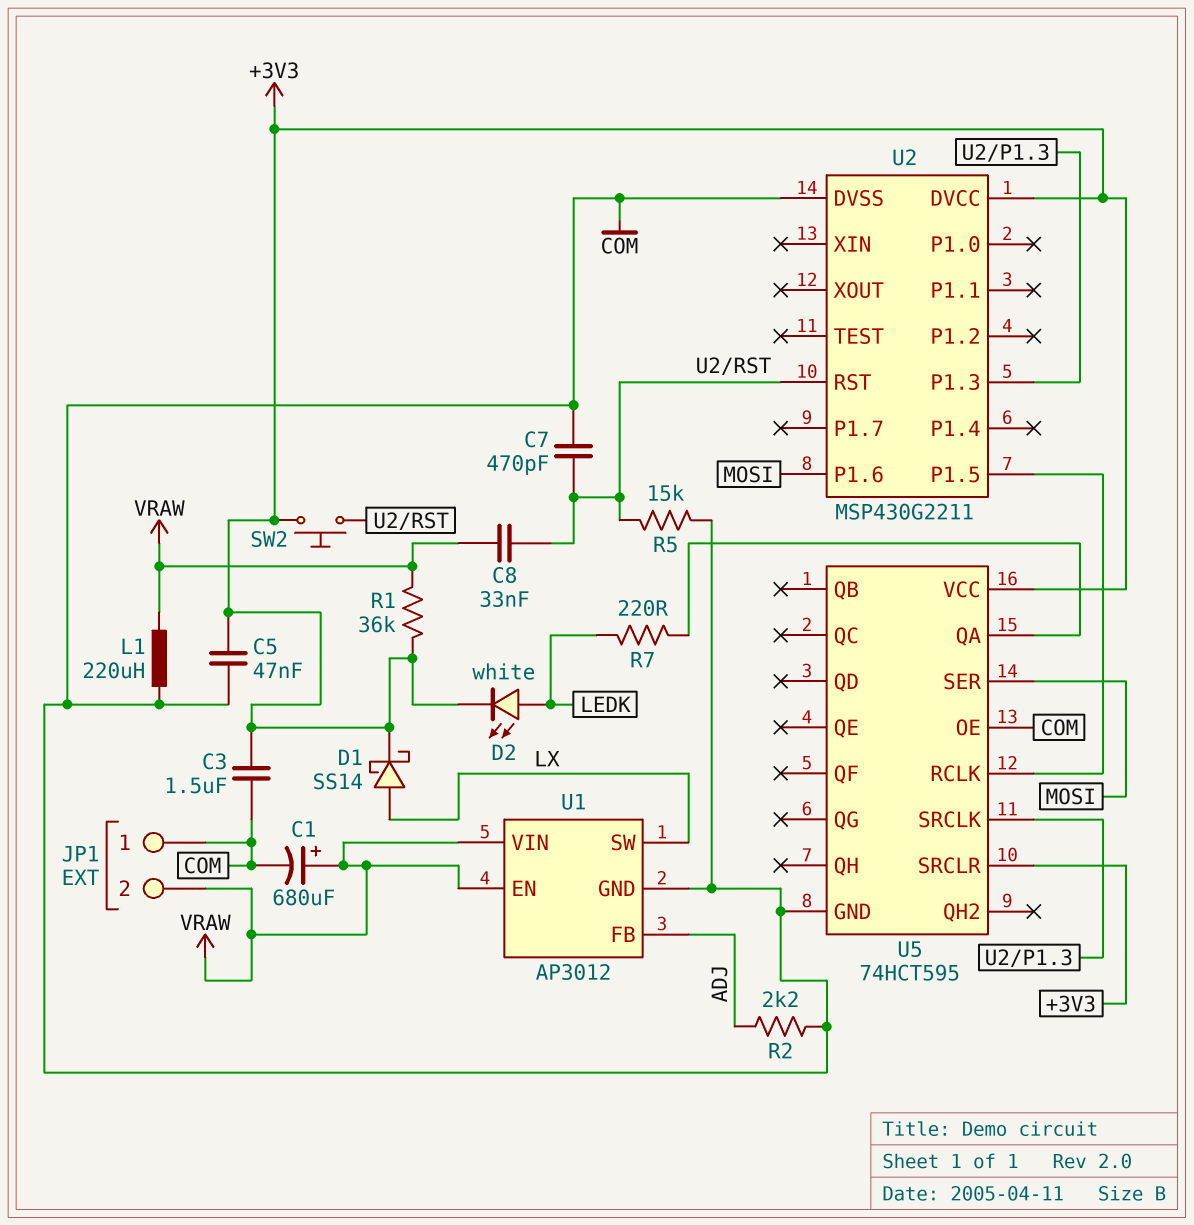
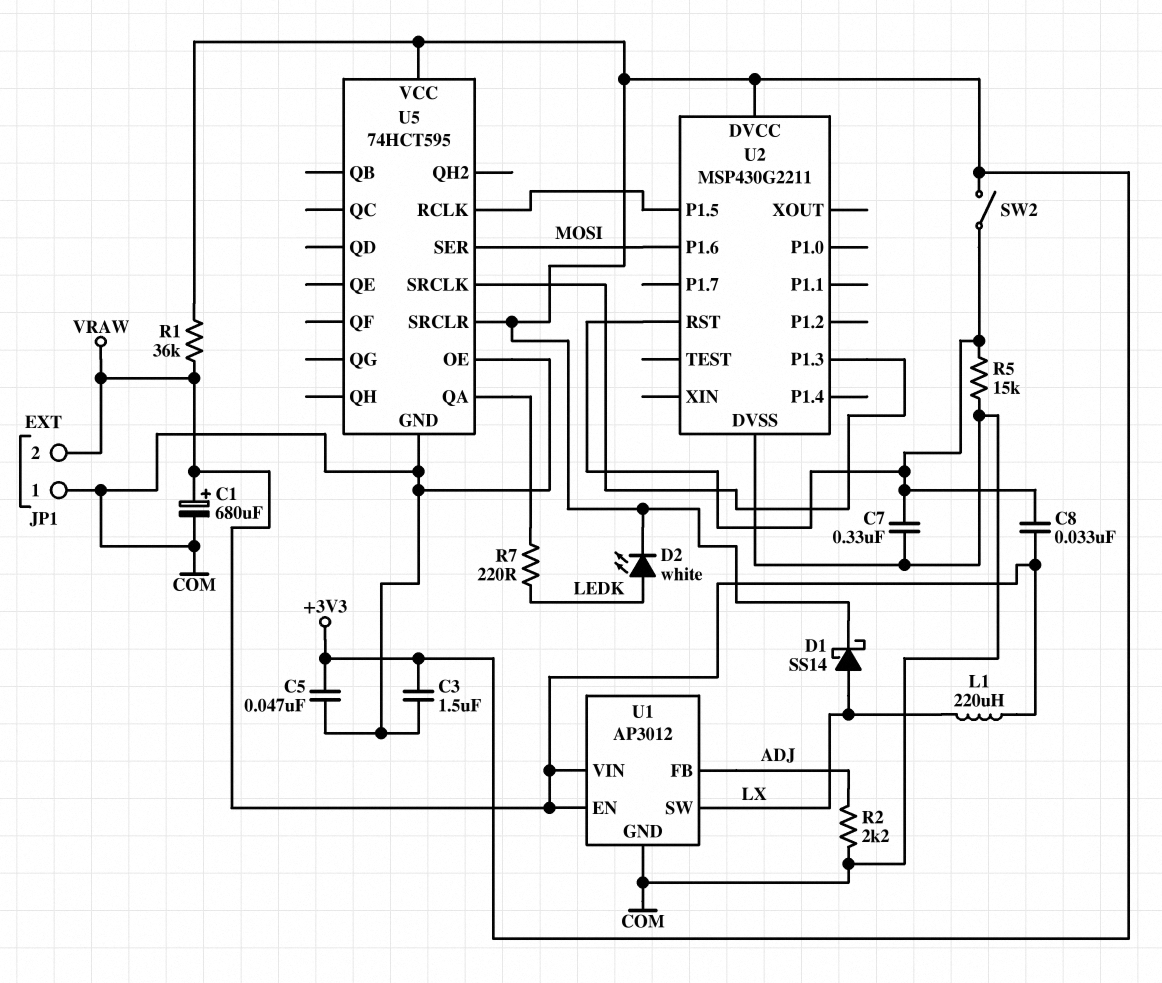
C7: 470pF (COM, U2/RST) -> 330nF (COM, U2/RST)
L1: 220uH (COM, VRAW) -> 220uH (LX, VRAW)
SW2: button (+3V3, U2/RST) -> switch (+3V3, U2/RST)

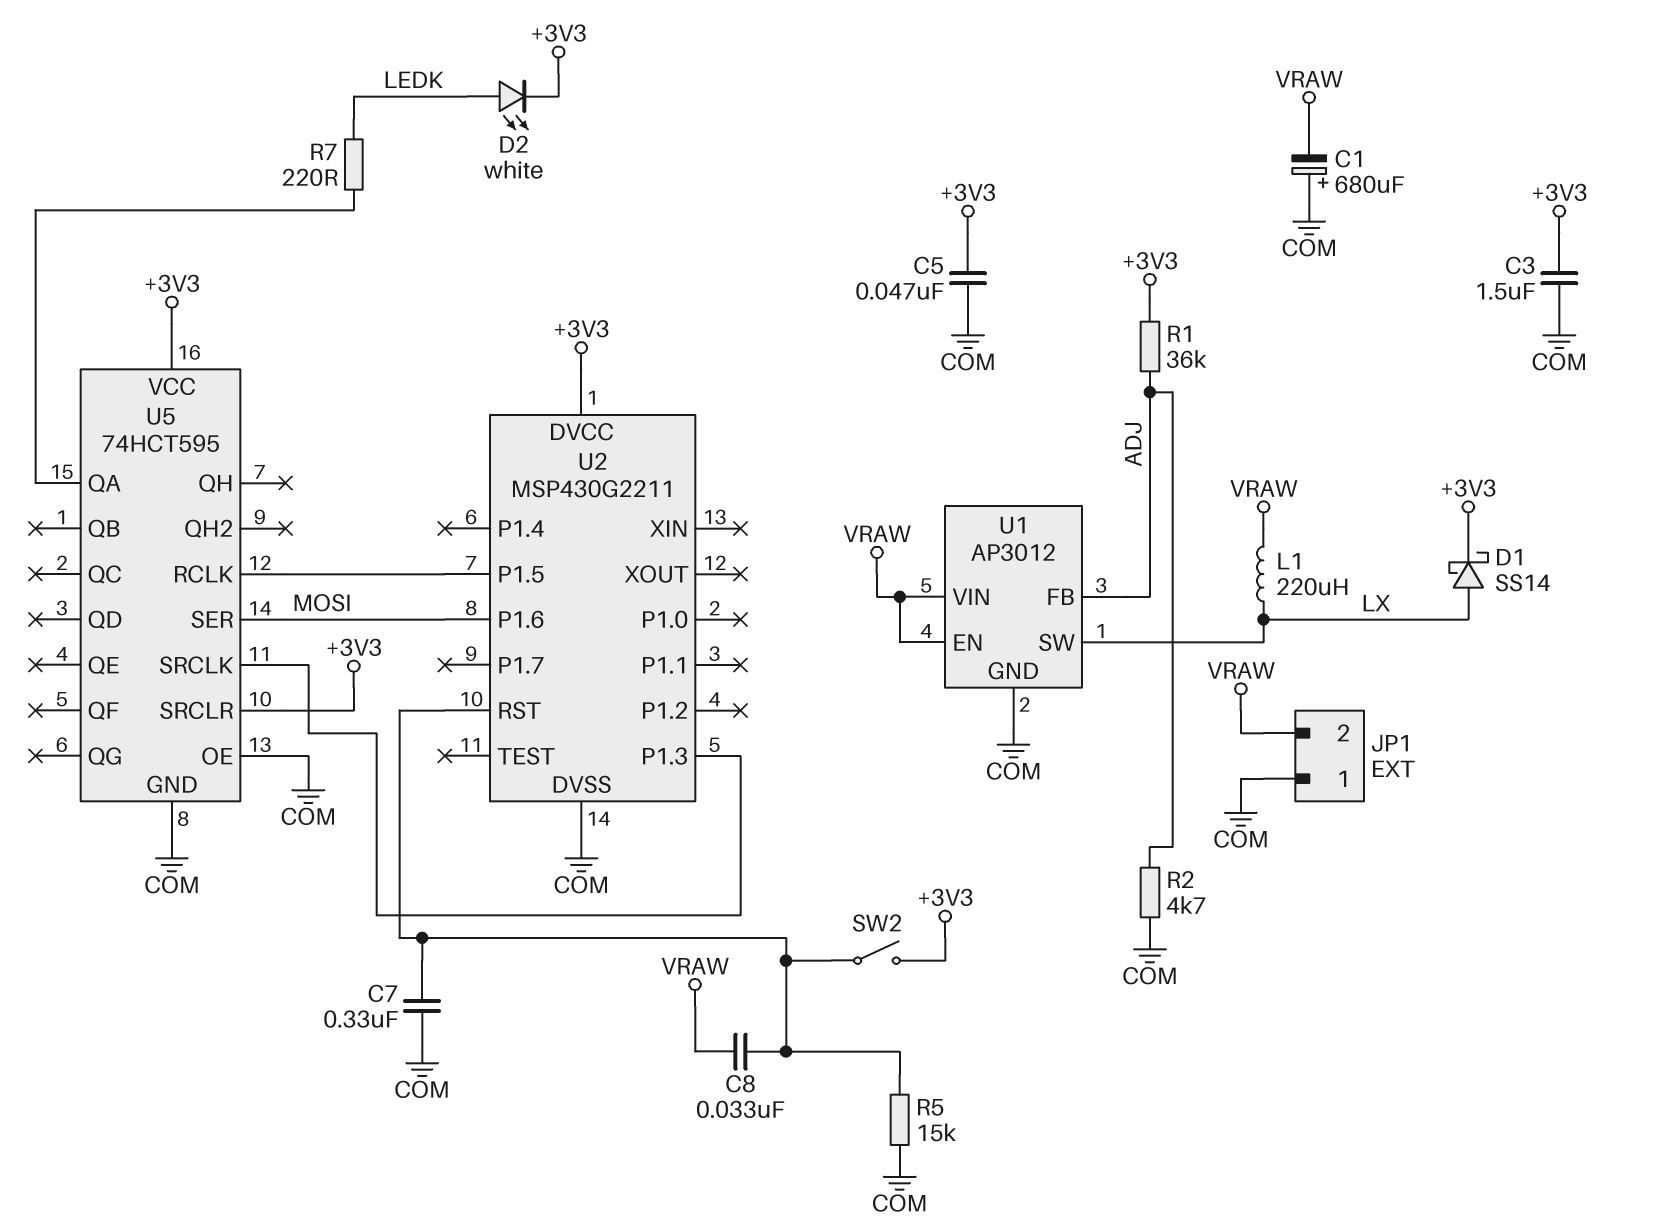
C1: 680uF (plus VRAW, minus COM) -> 680uF (plus COM, minus VRAW)
R1: 36k (+3V3, VRAW) -> 36k (+3V3, ADJ)
R2: 2.2k (ADJ, COM) -> 4.7k (ADJ, COM)

